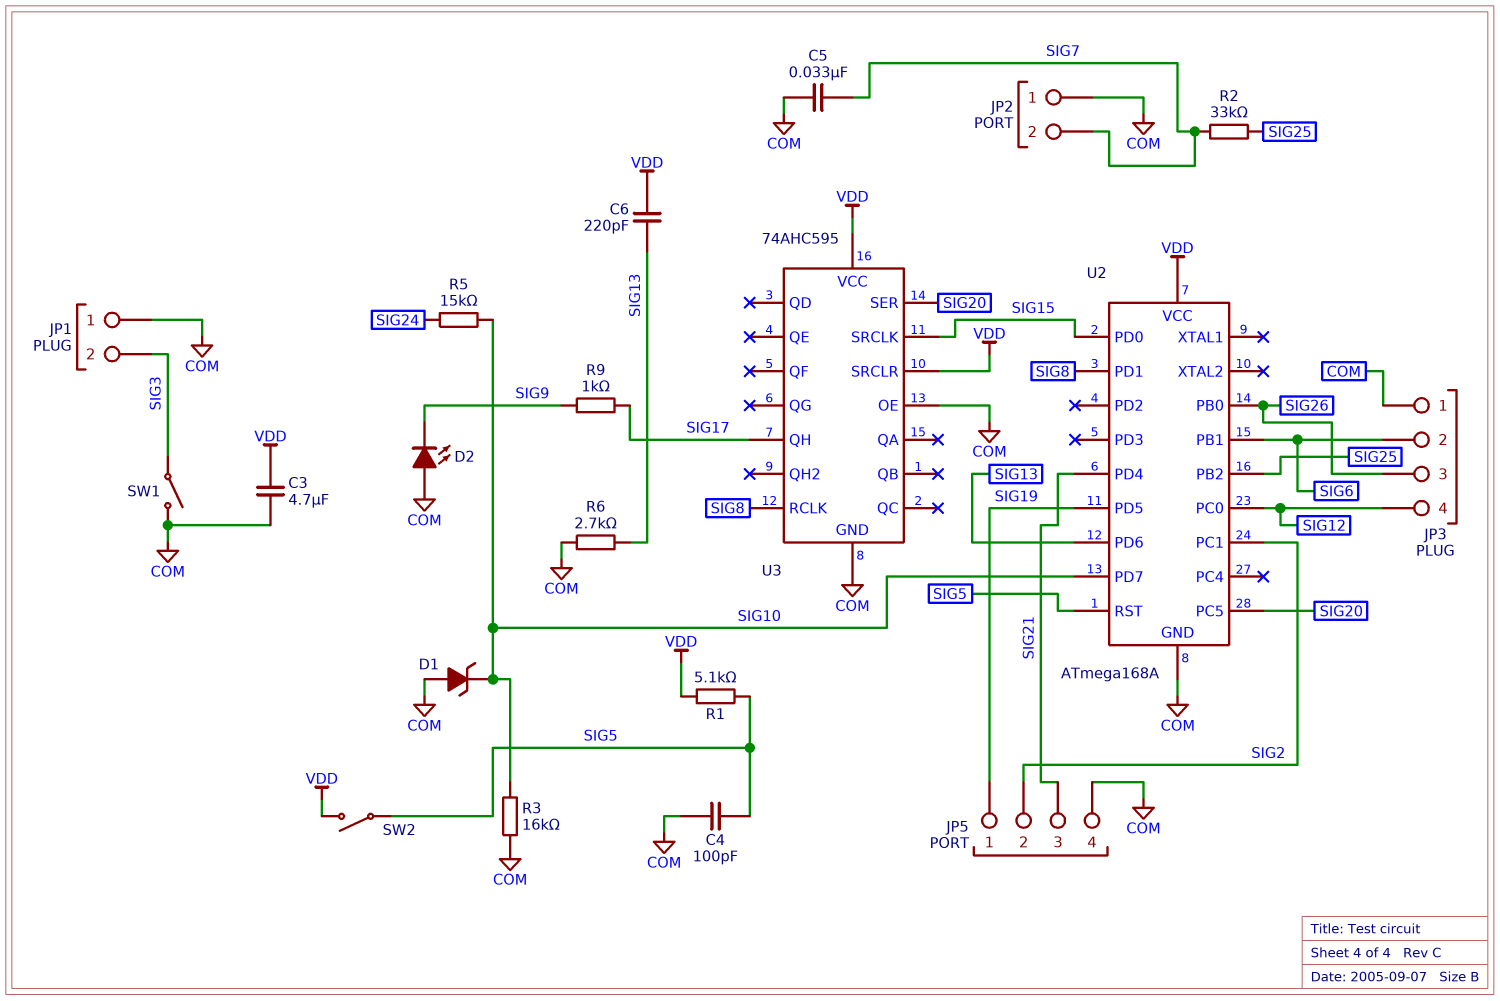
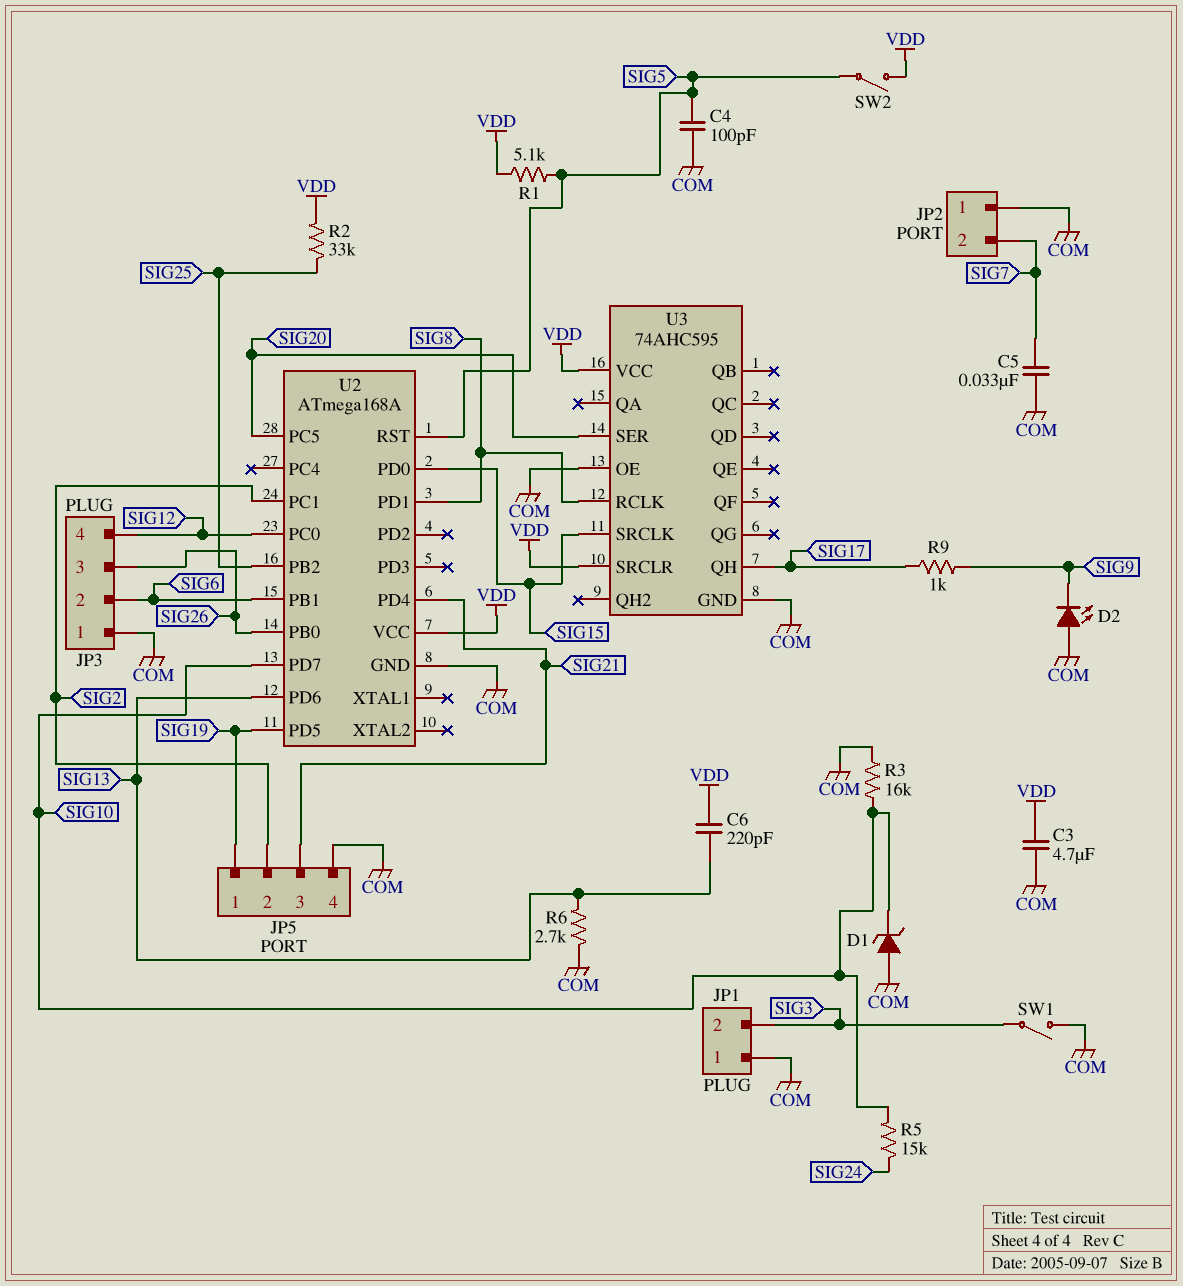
R2: 33k (SIG7, SIG25) -> 33k (SIG25, VDD)

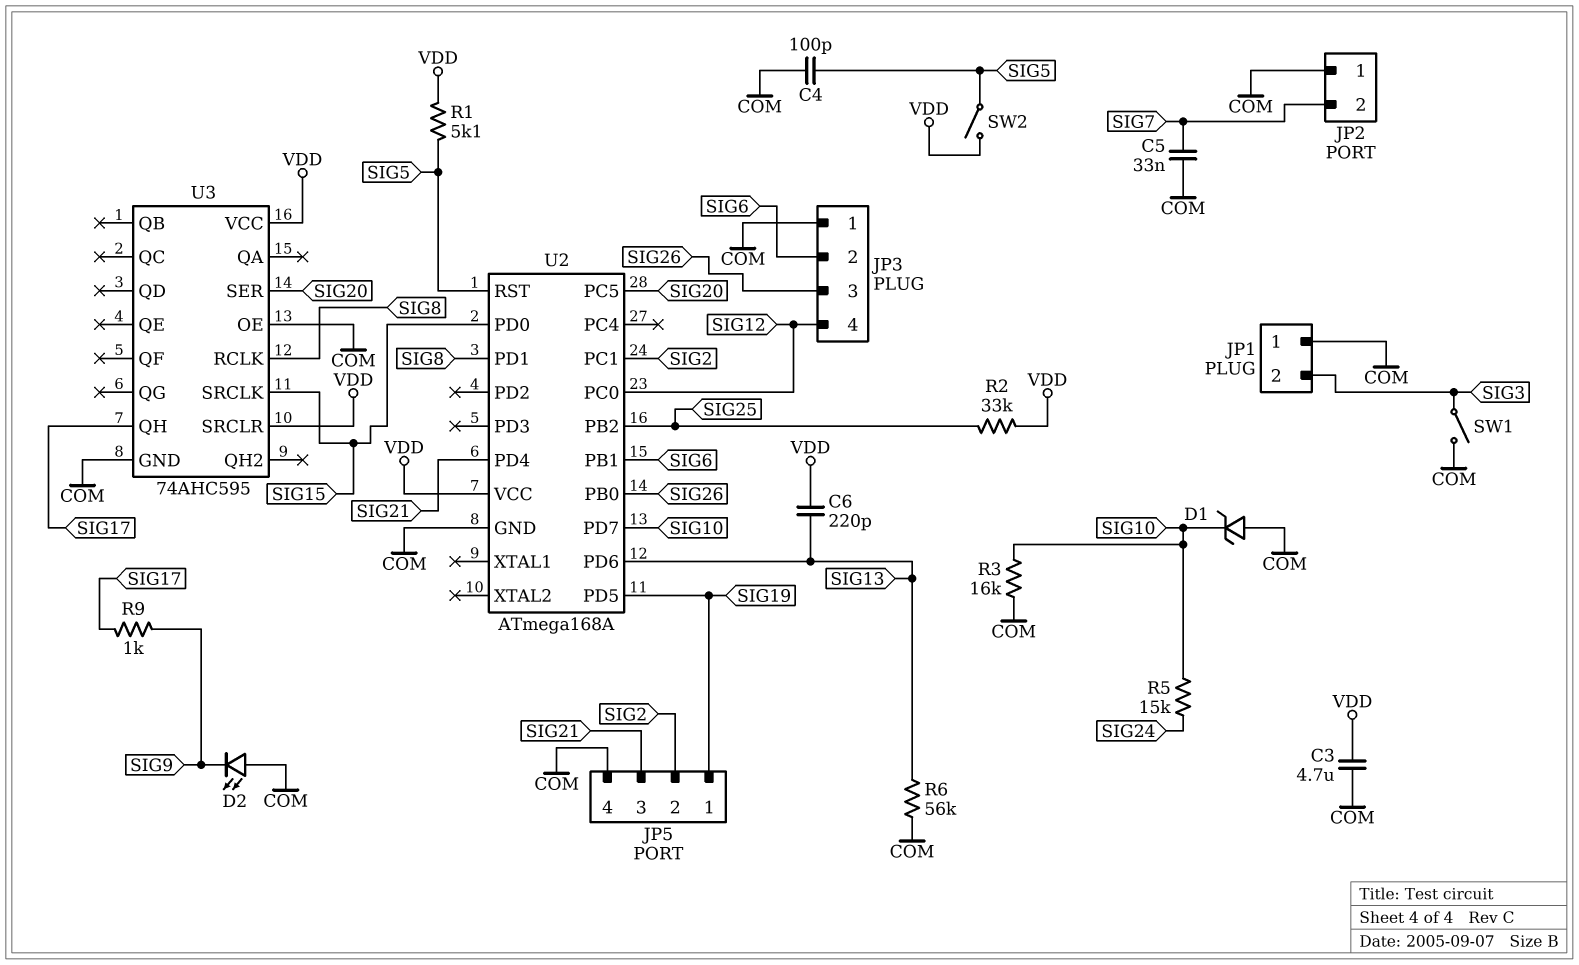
R6: 2.7k (COM, SIG13) -> 56k (COM, SIG13)

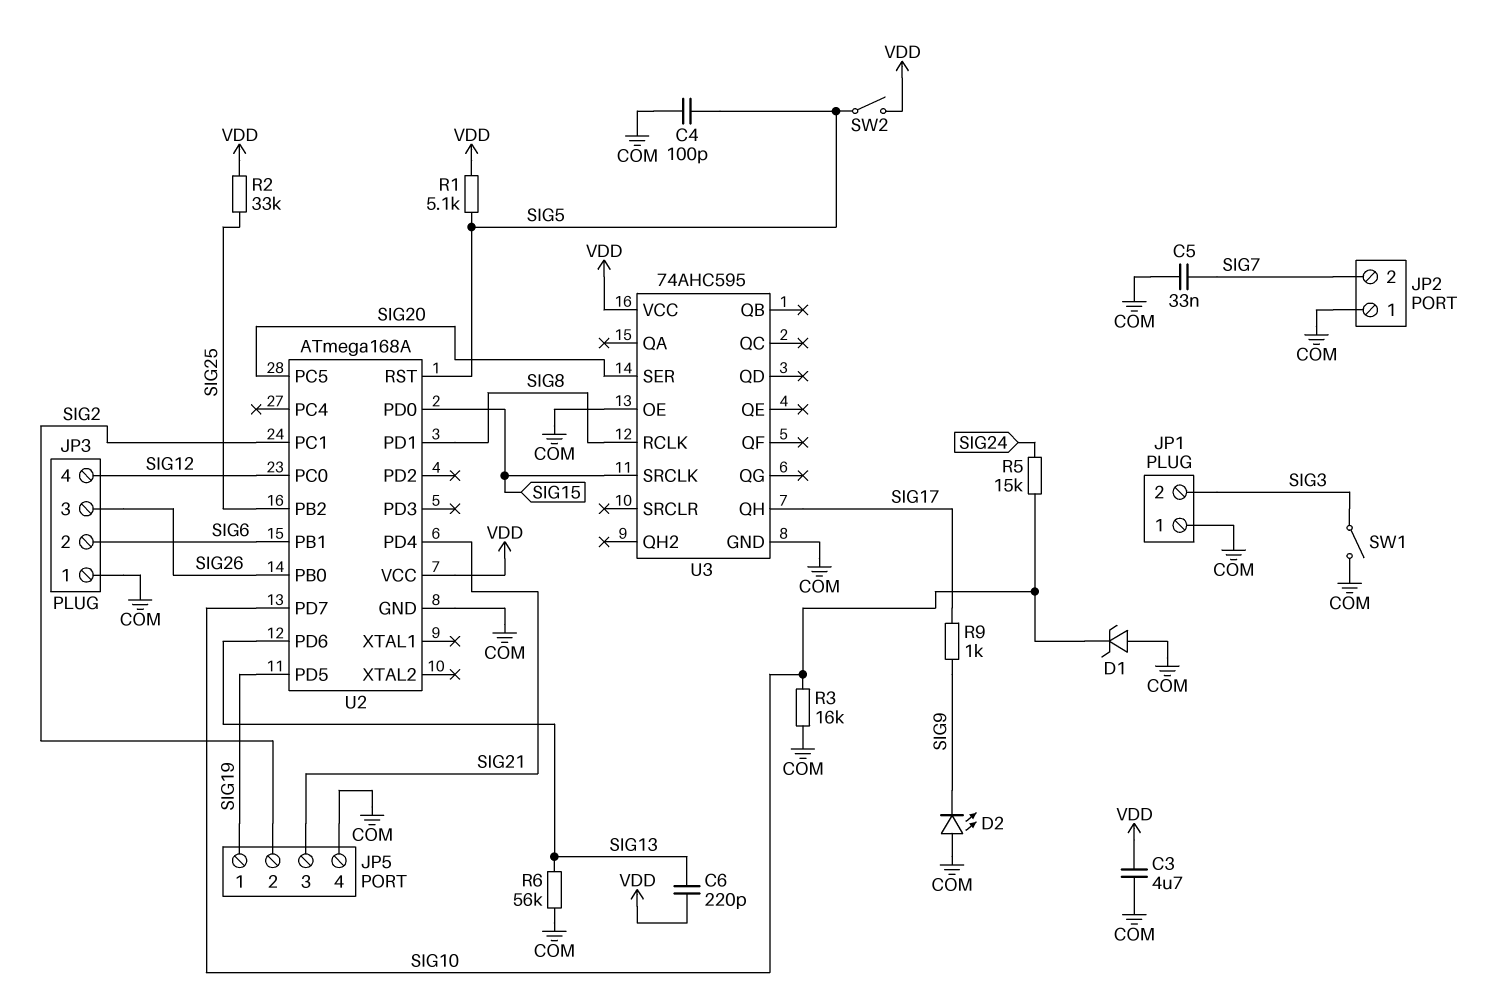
U3 pin SRCLR: VDD -> none

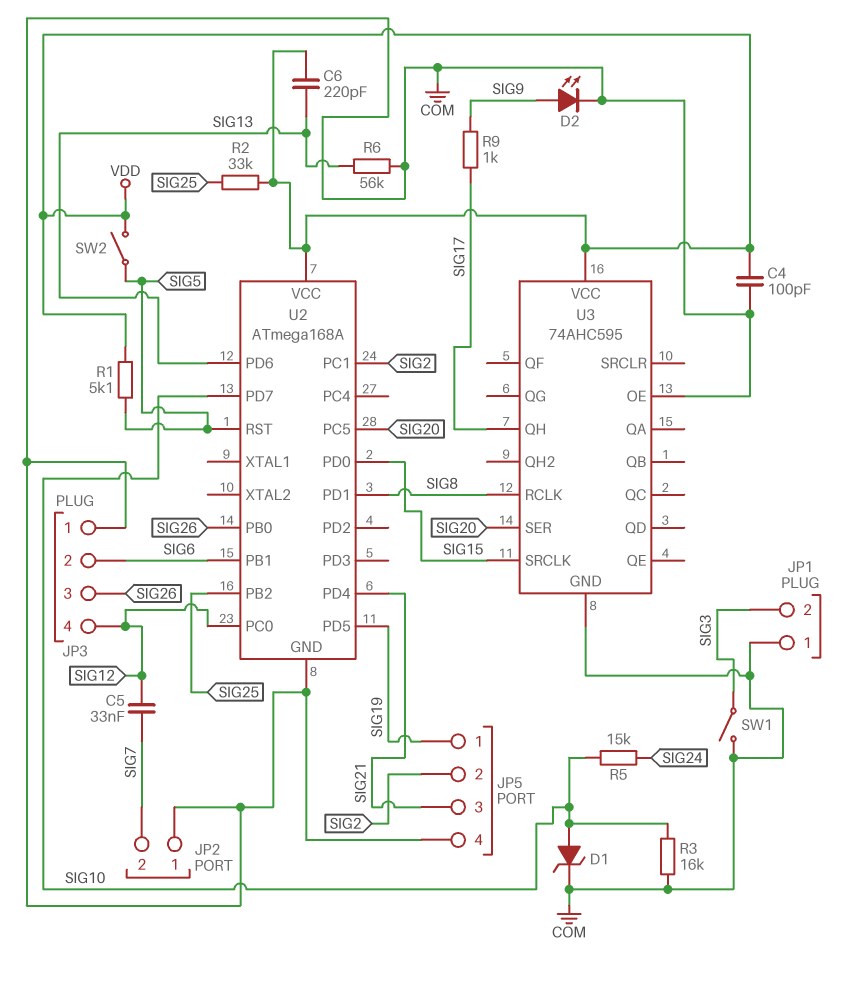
C3: 4.7uF (COM, VDD) -> none
C4: 100pF (COM, SIG5) -> 100pF (COM, VDD)
C5: 33nF (COM, SIG7) -> 33nF (SIG7, SIG12)
D1: zener (A COM, K SIG10) -> zener (A SIG10, K COM)
D2: LED (A COM, K SIG9) -> LED (A SIG9, K COM)

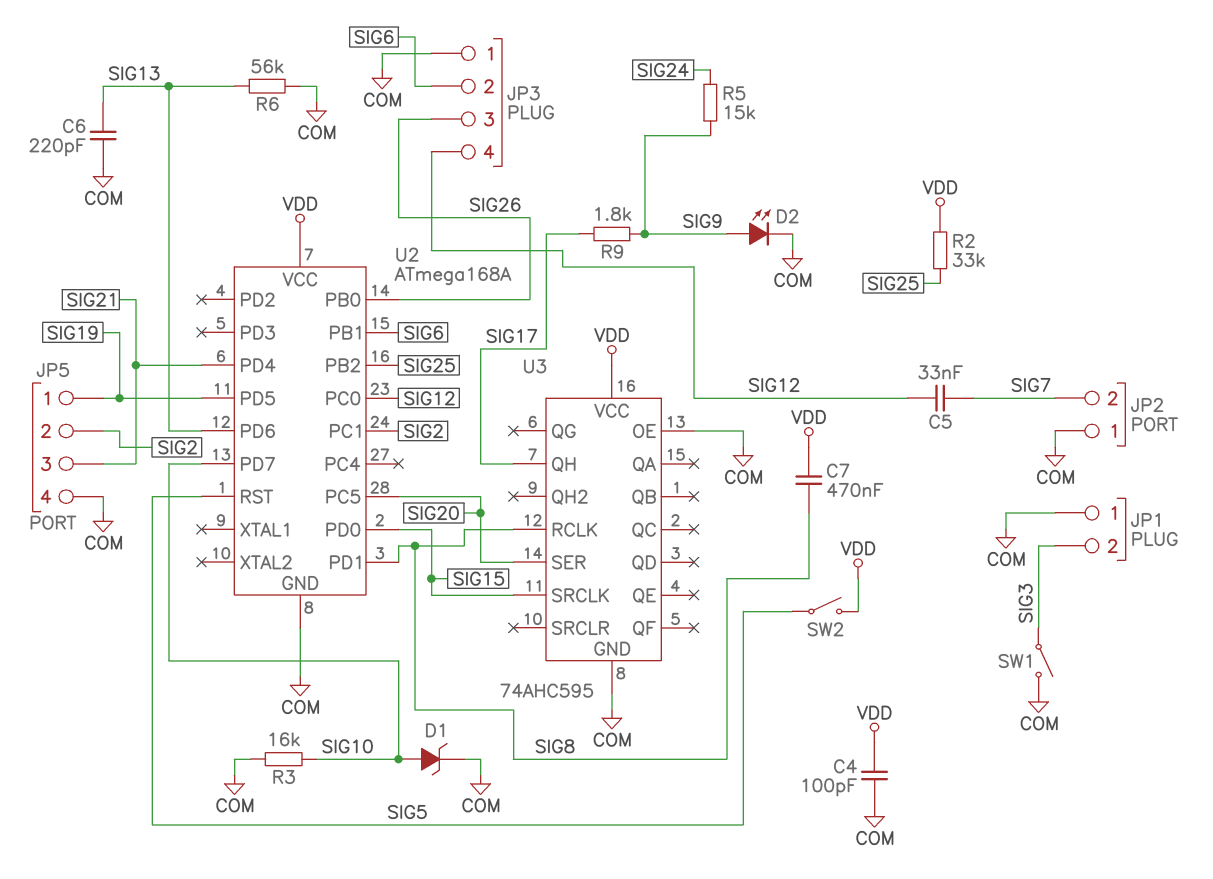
C6: 220pF (SIG13, VDD) -> 220pF (COM, SIG13)
C7: none -> 470nF (SIG8, VDD)
R1: 5.1k (SIG5, VDD) -> none
R5: 15k (SIG10, SIG24) -> 15k (SIG9, SIG24)
R9: 1k (SIG9, SIG17) -> 1.8k (SIG9, SIG17)

